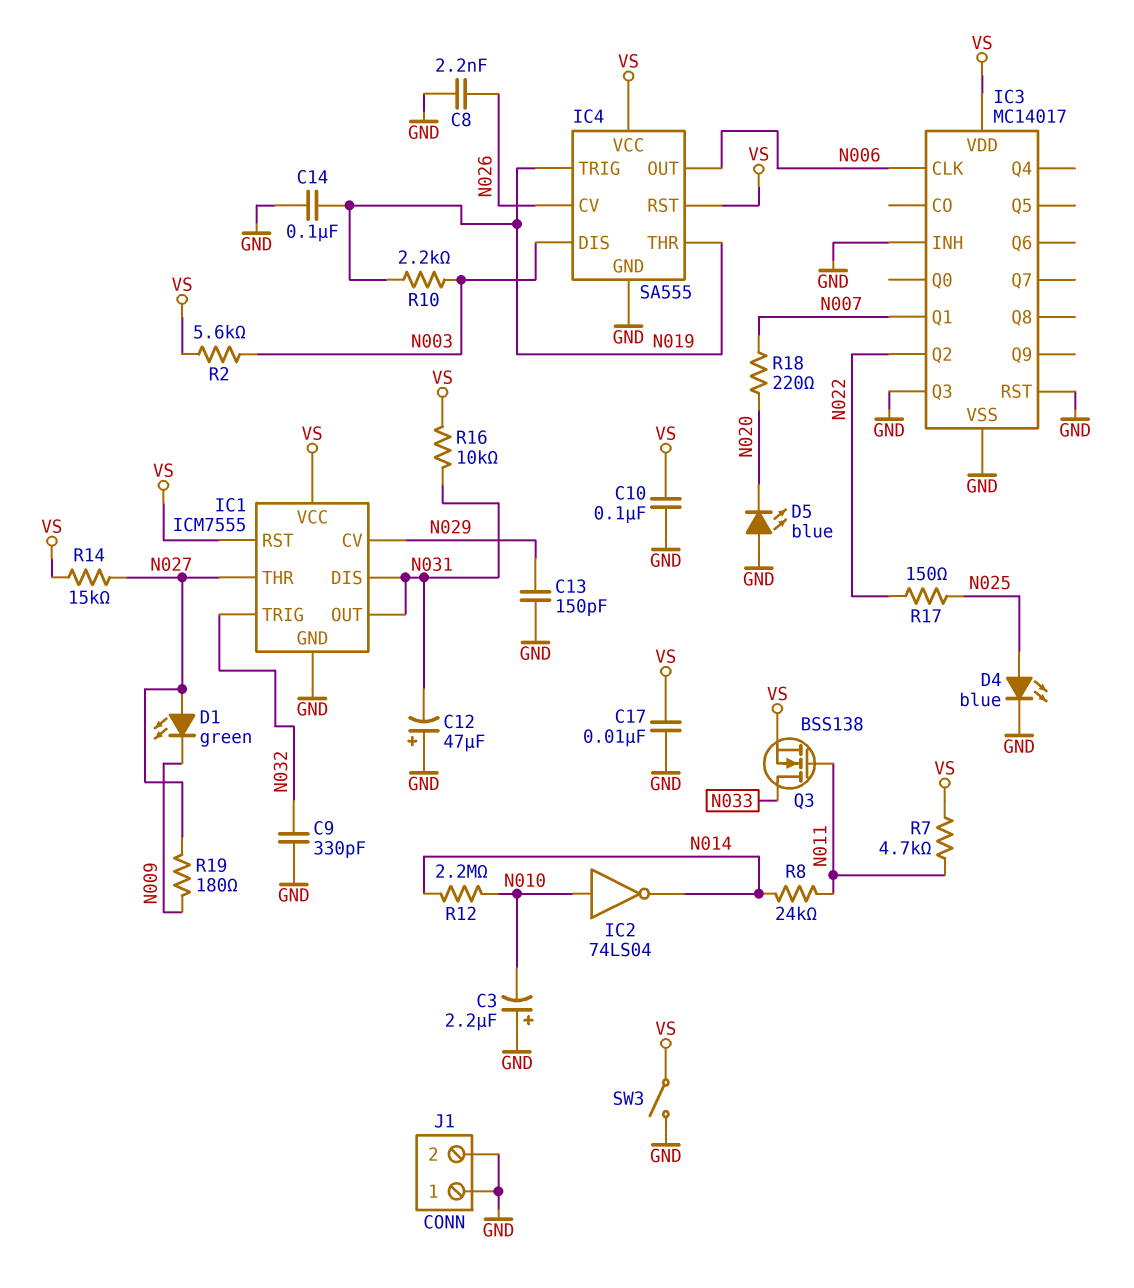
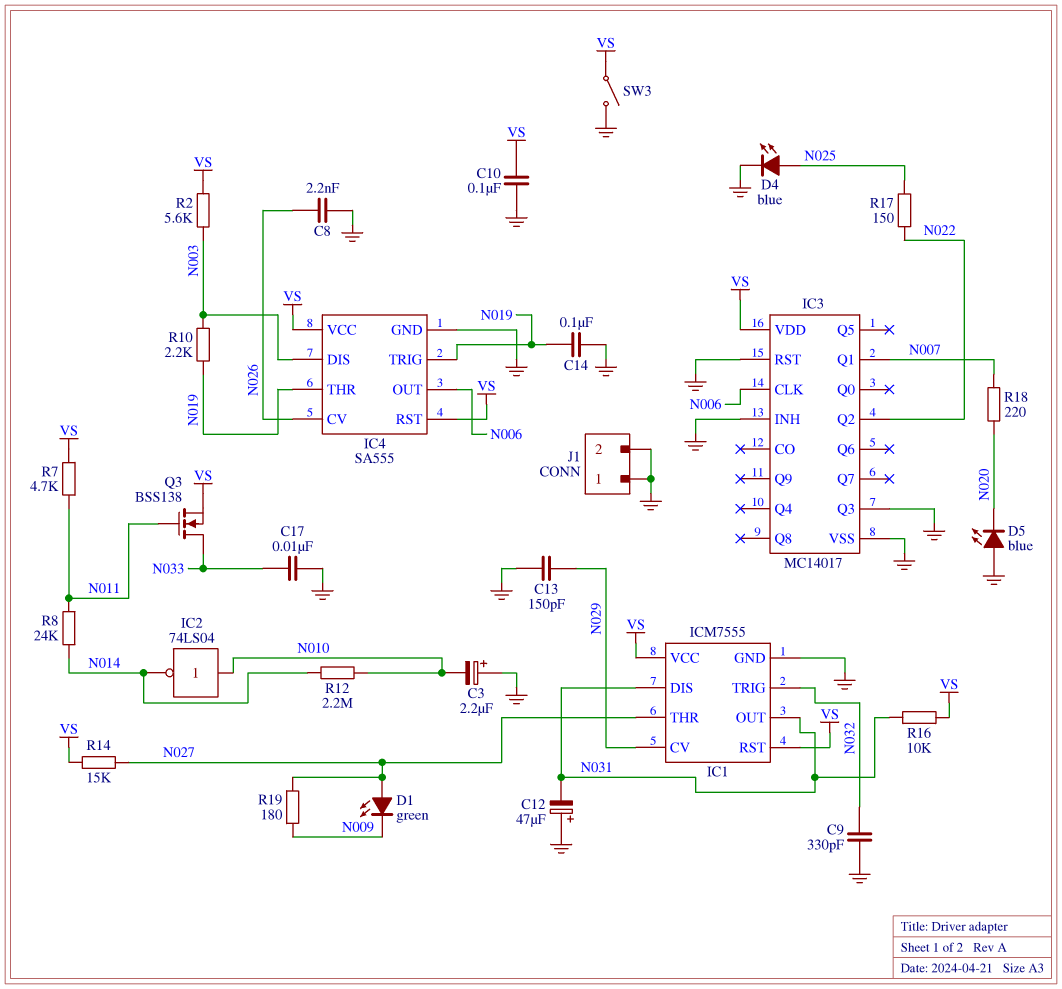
C17: 10nF (GND, VS) -> 10nF (GND, N033)

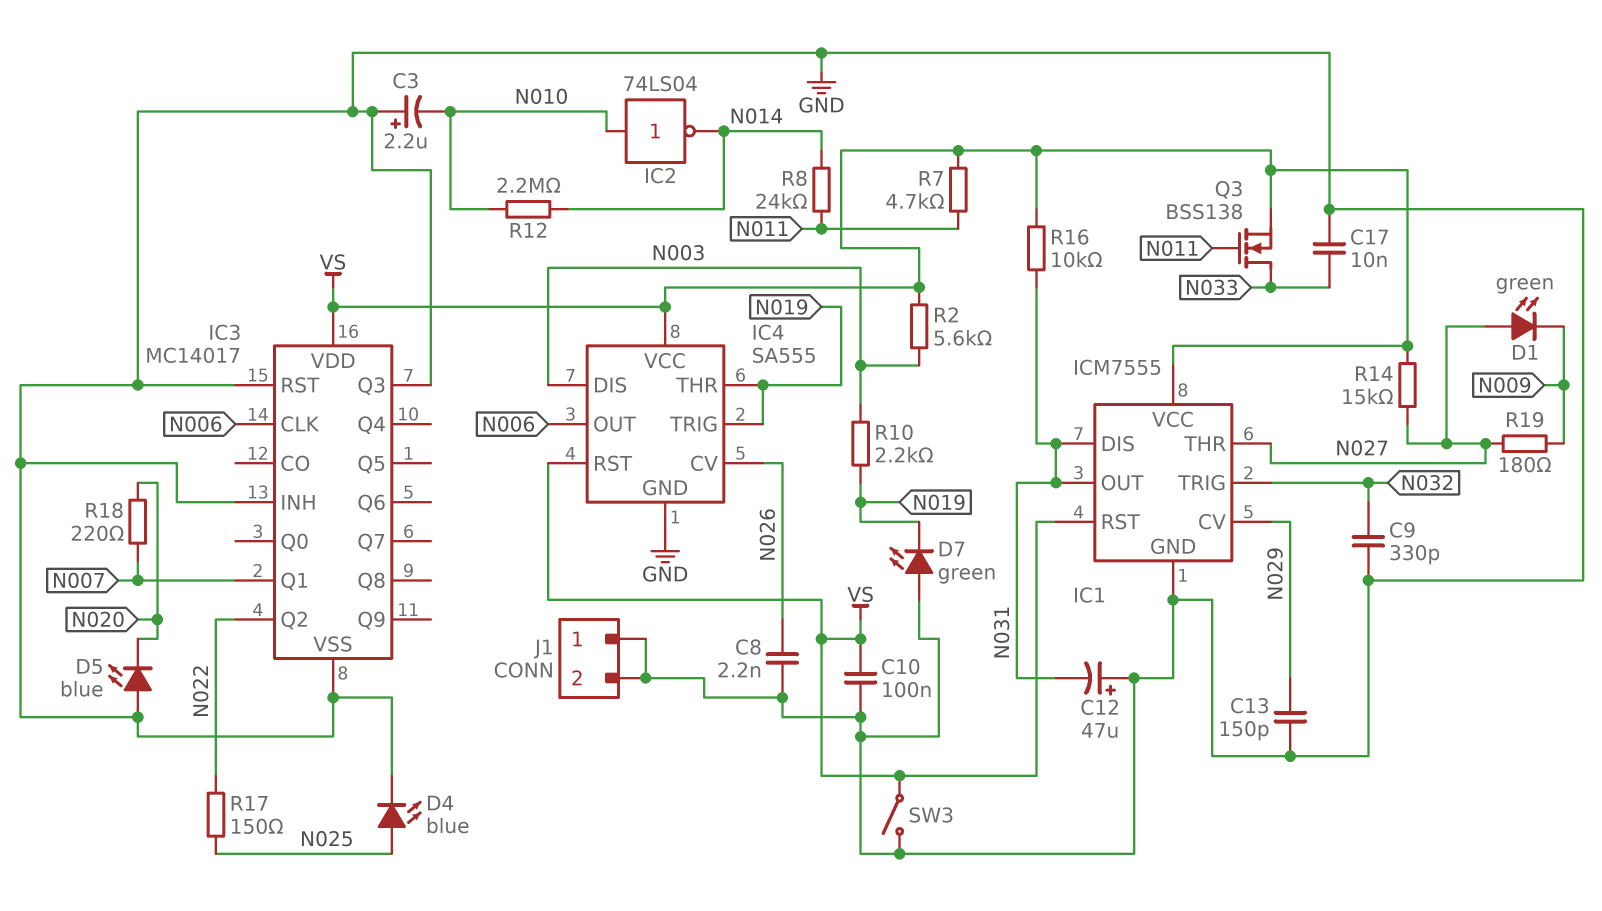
C14: 100nF (GND, N019) -> none
D7: none -> LED green (A GND, K N019)

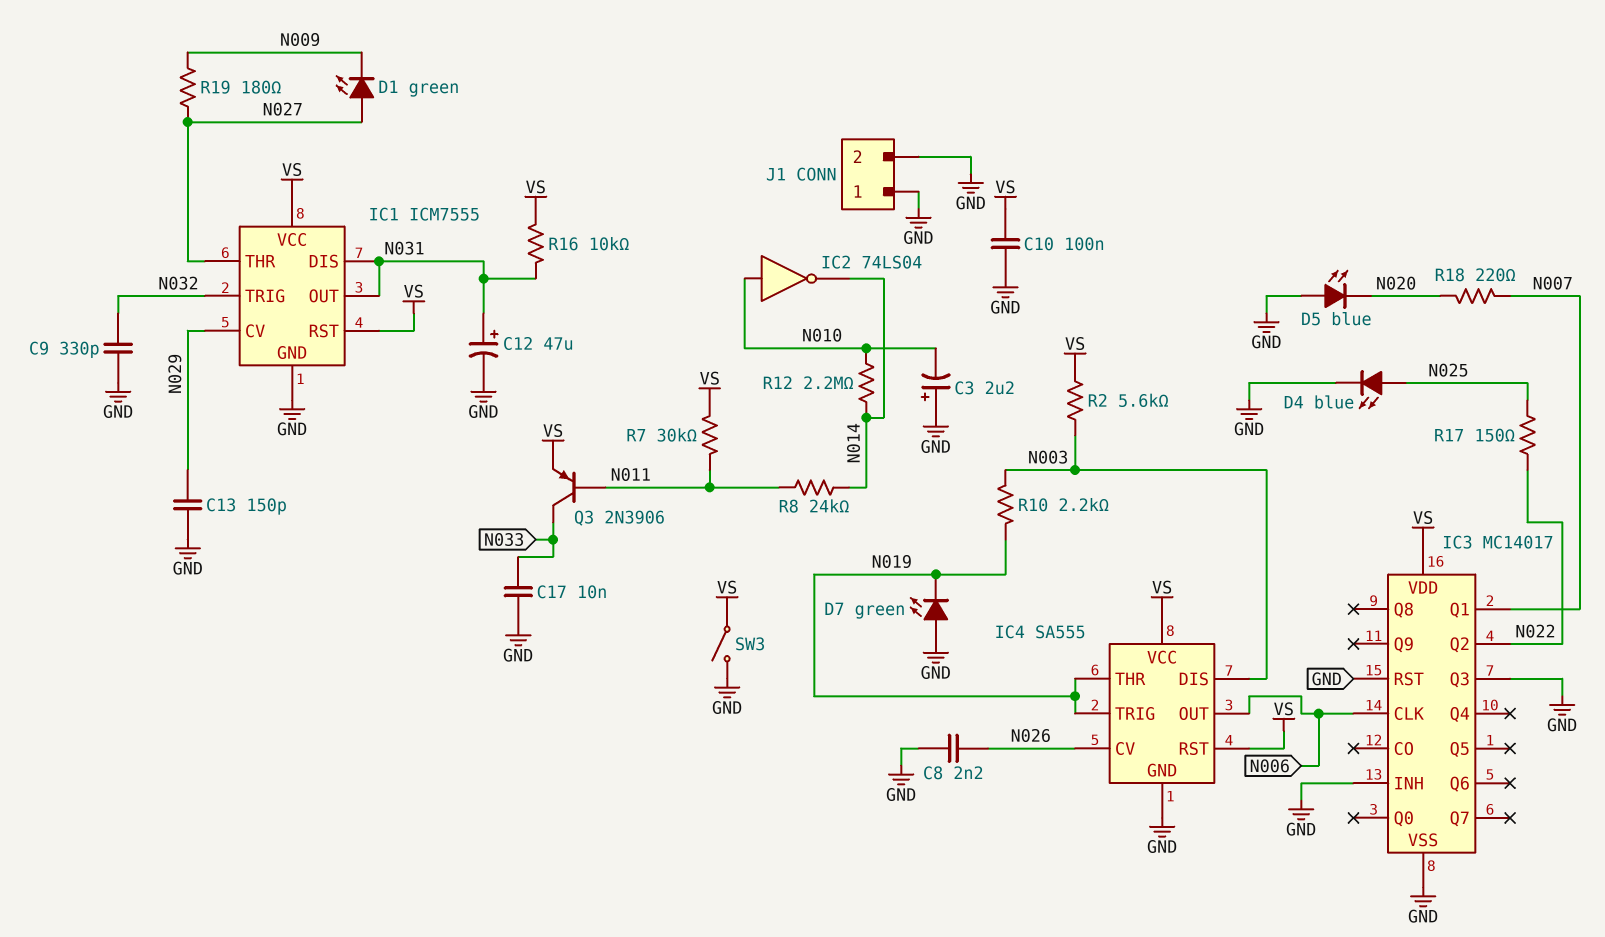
C12: 47uF (plus GND, minus N031) -> 47uF (plus N031, minus GND)
Q3: NMOS BSS138 (G N011, D N033, S VS) -> PNP 2N3906 (B N011, C N033, E VS)
R7: 4.7k (N011, VS) -> 30k (N011, VS)
R14: 15k (N027, VS) -> none

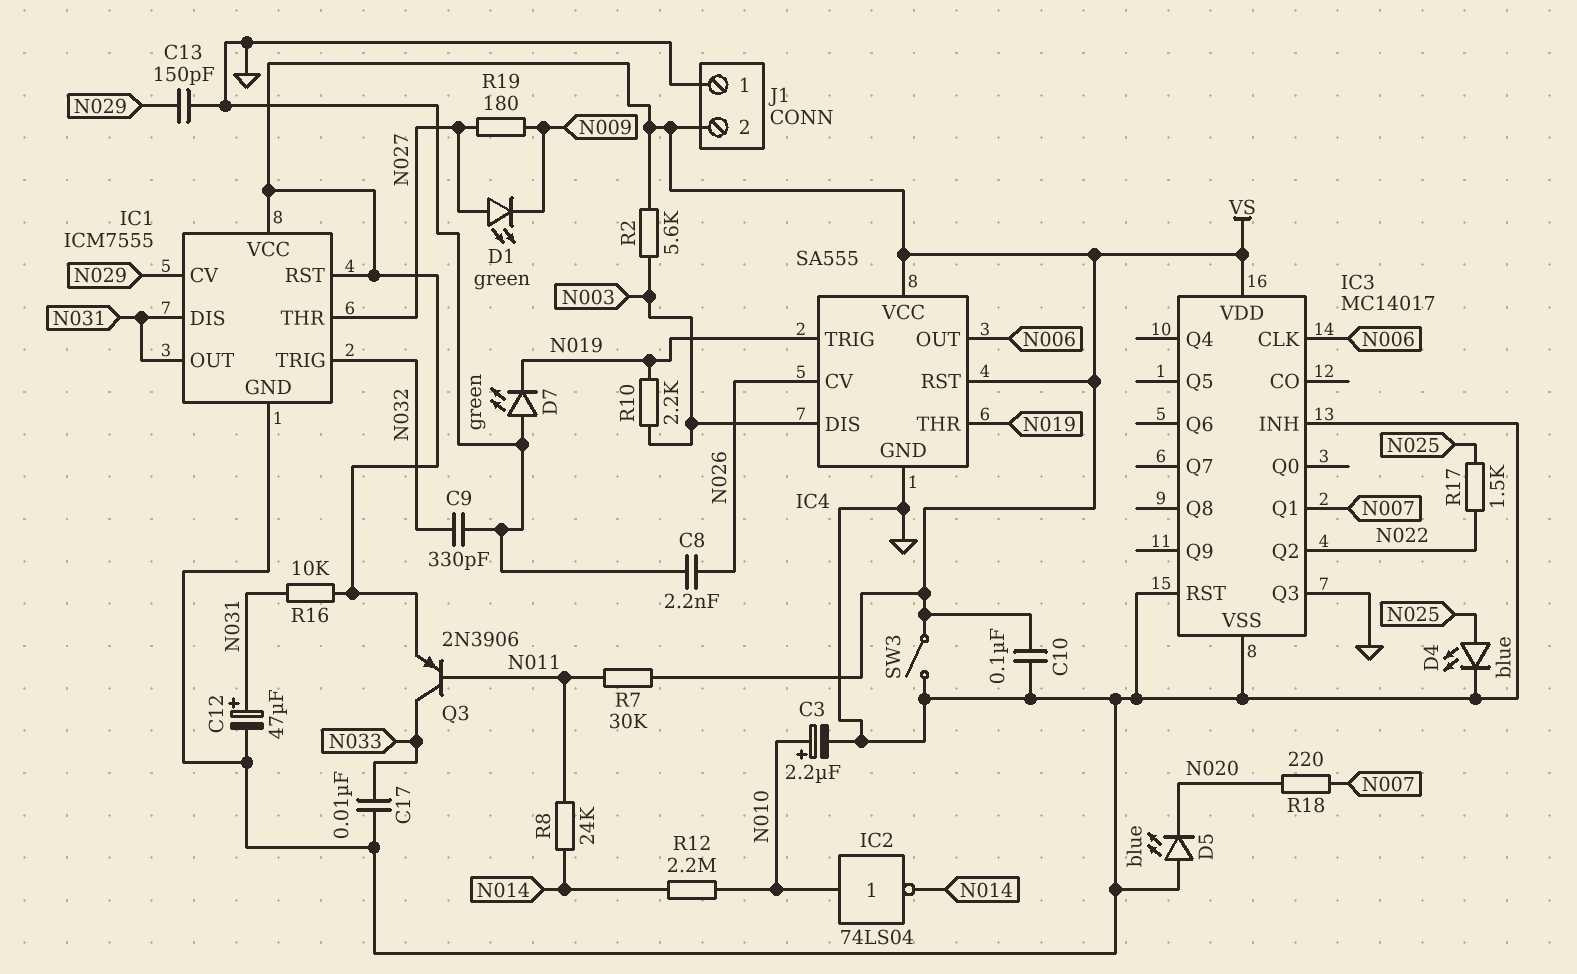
C3: 2.2uF (plus GND, minus N010) -> 2.2uF (plus N010, minus GND)
J1 pin 2: GND -> VS
R17: 150 (N022, N025) -> 1.5k (N022, N025)

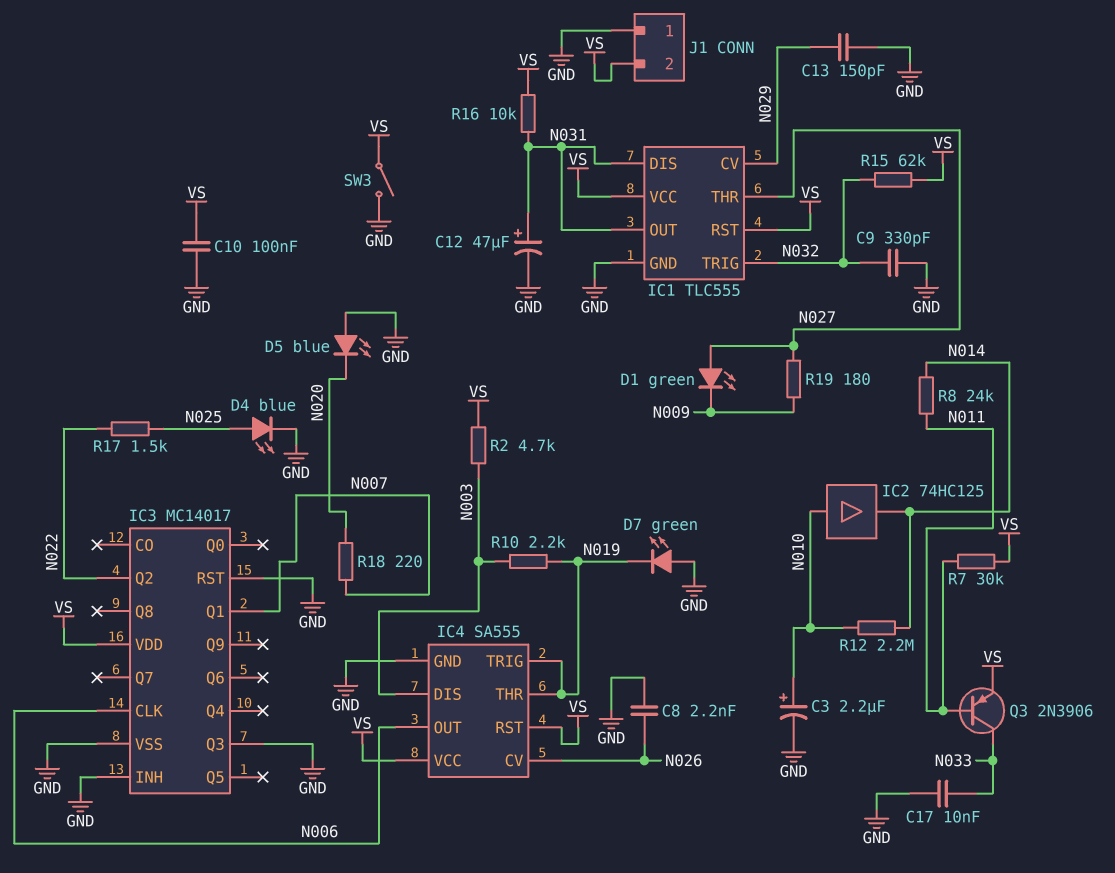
IC1: ICM7555 -> TLC555
IC2: NOT 74LS04 (in N010, out N014) -> buffer 74HC125 (in N010, out N014)
R2: 5.6k (N003, VS) -> 4.7k (N003, VS)
R15: none -> 62k (N032, VS)

